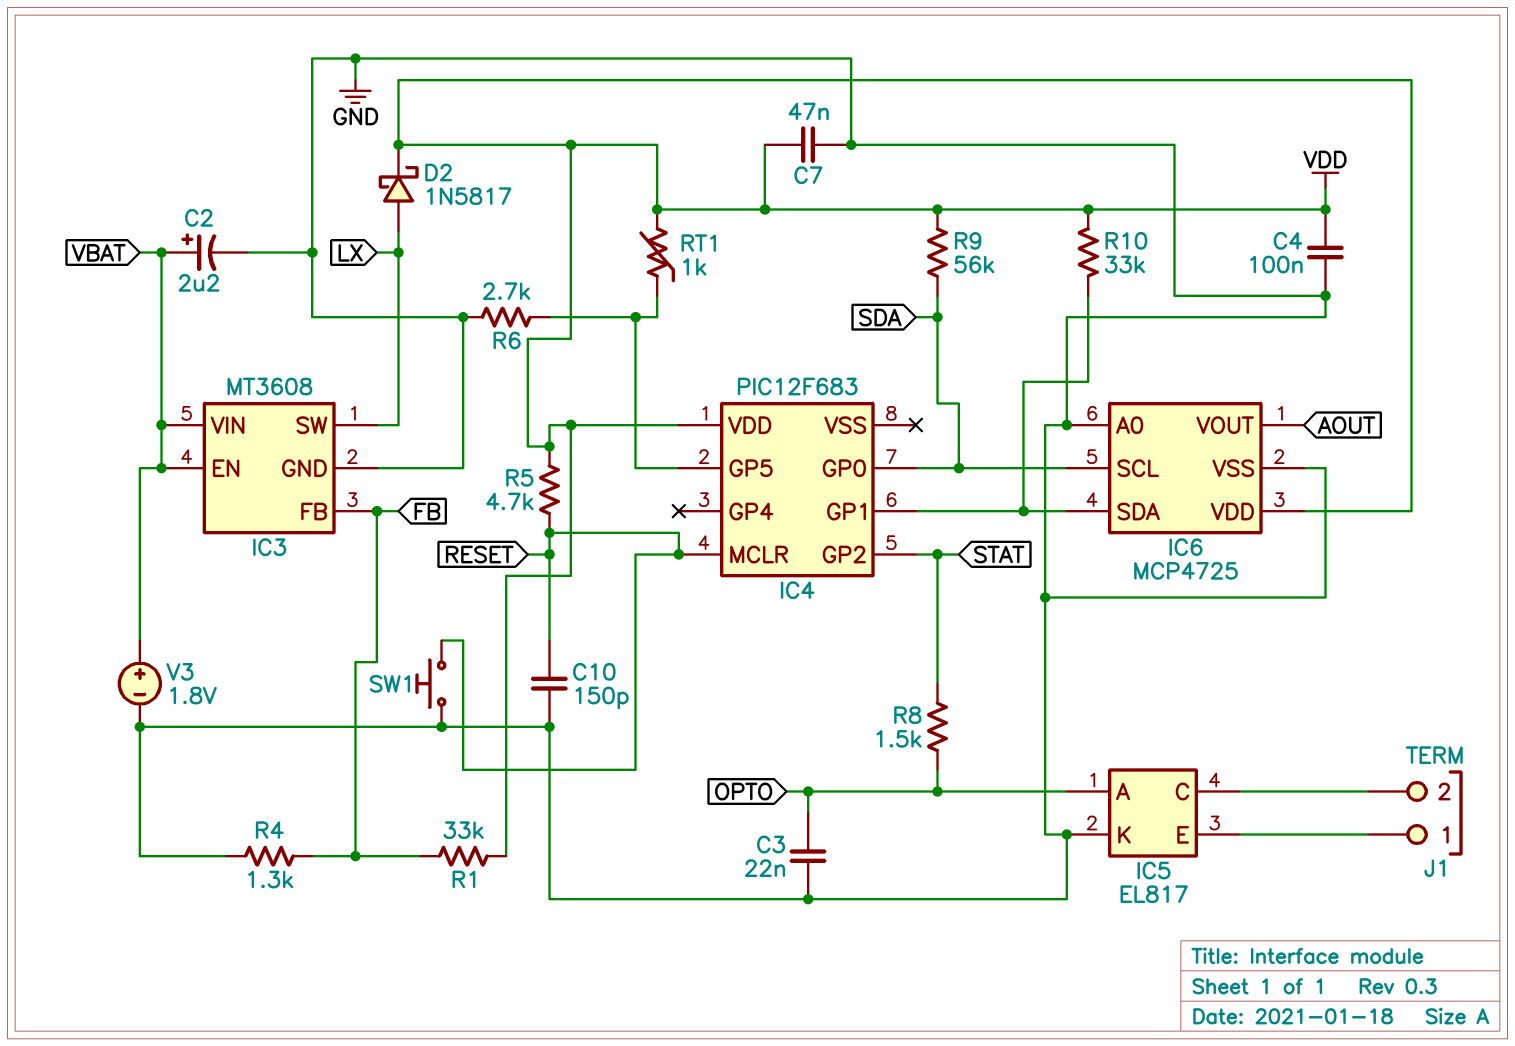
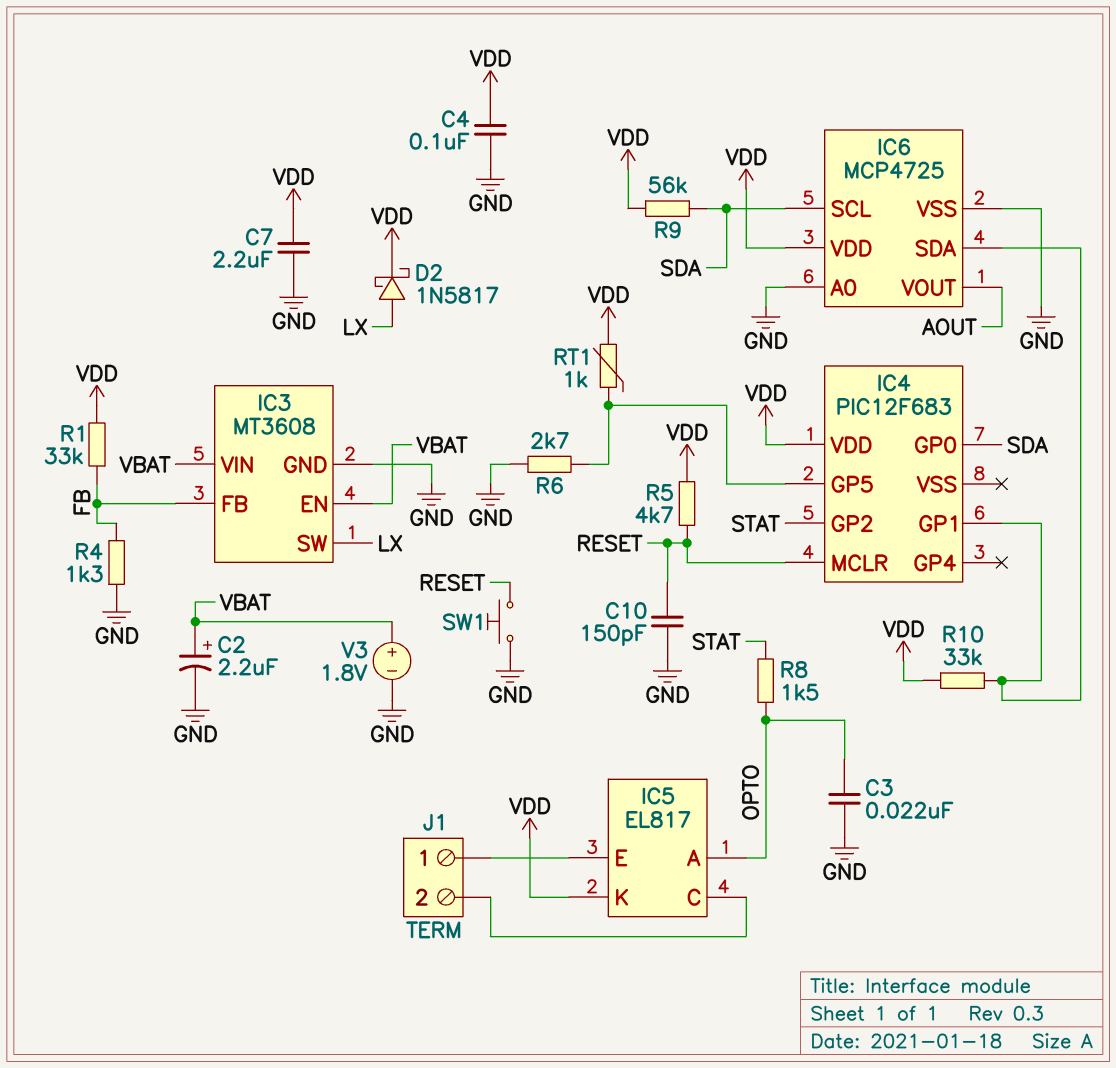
C7: 47nF (GND, VDD) -> 2.2uF (GND, VDD)
IC5 pin K: GND -> VDD

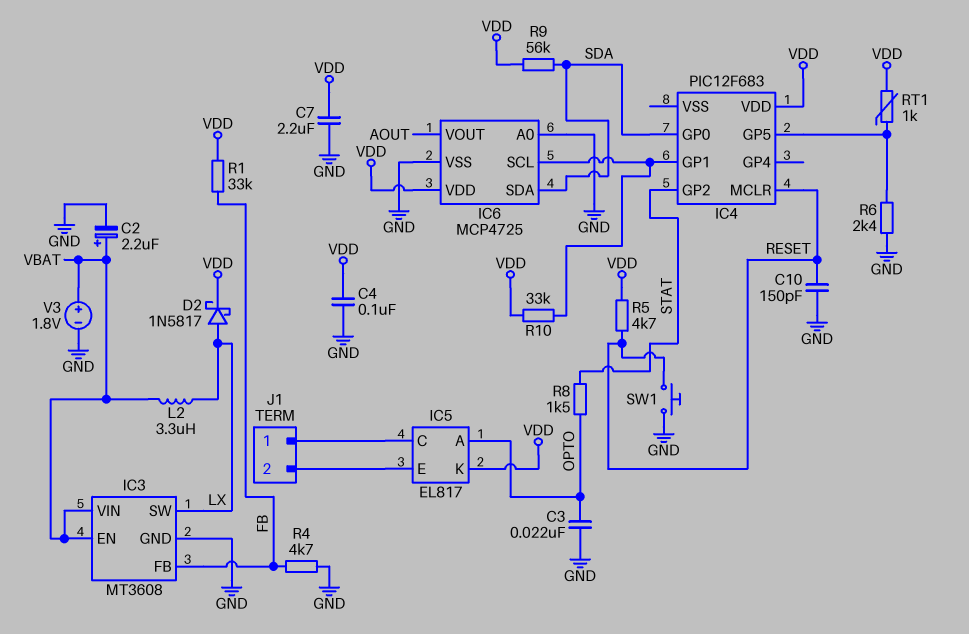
IC6 pin SCL: SDA -> IC4/GP1
IC6 pin SDA: IC4/GP1 -> SDA
J1 pin 1: IC5/E -> IC5/C
J1 pin 2: IC5/C -> IC5/E
L2: none -> 3.3uH (LX, VBAT)
R4: 1.3k (FB, GND) -> 4.7k (FB, GND)
R6: 2.7k (GND, IC4/GP5) -> 2.4k (GND, IC4/GP5)

